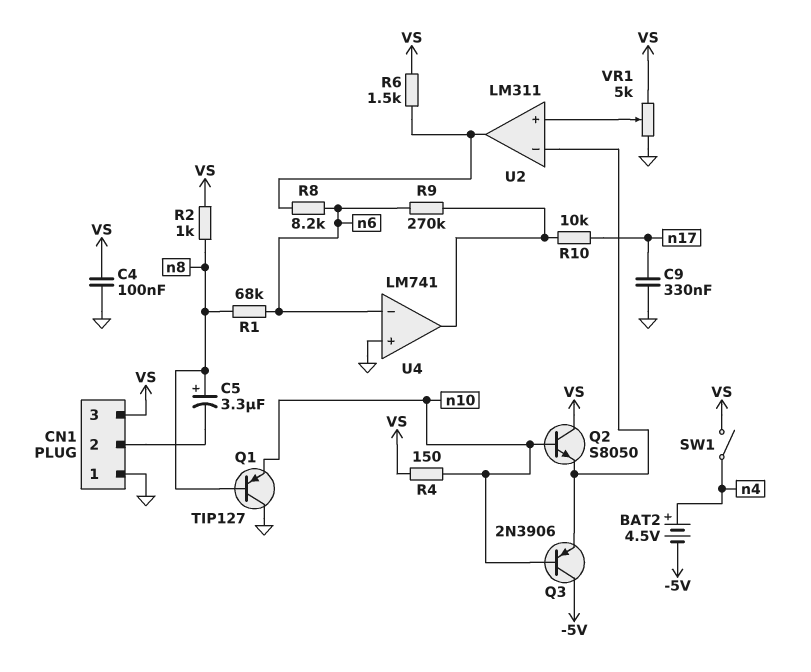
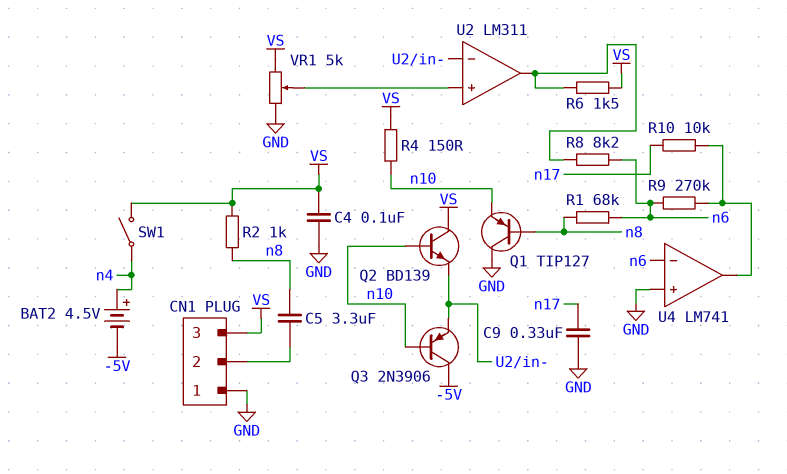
C5: 3.3uF (plus n8, minus CN1/2) -> 3.3uF (CN1/2, n8)
Q2: NPN S8050 (B n10, C VS, E U2/in-) -> NPN BD139 (B n10, C VS, E U2/in-)

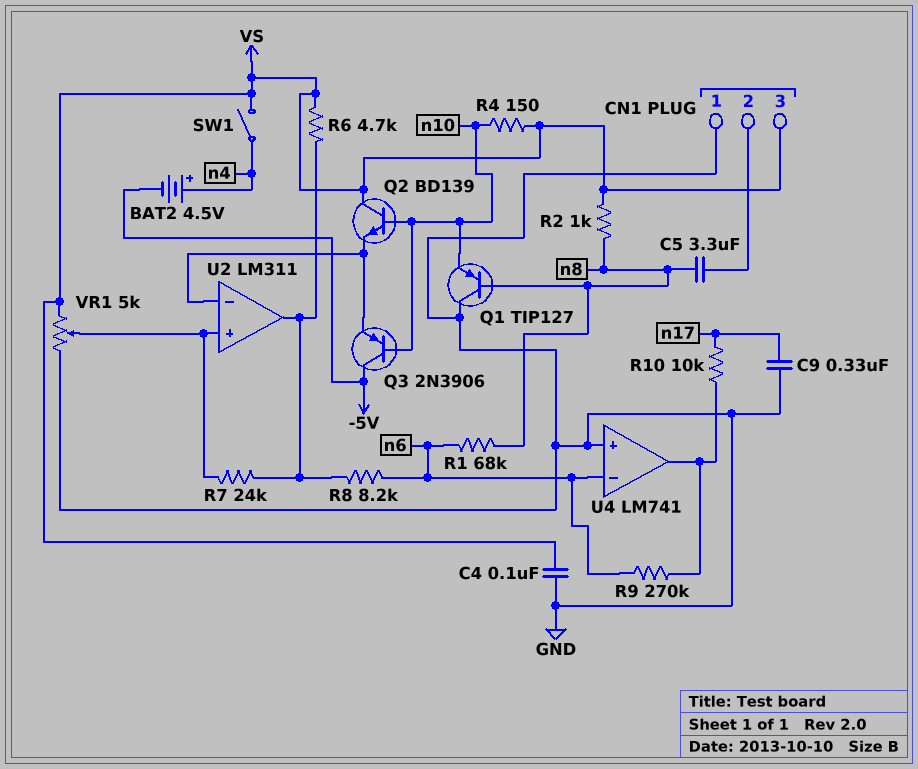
R6: 1.5k (U2/out, VS) -> 4.7k (U2/out, VS)
R7: none -> 24k (U2/in+, U2/out)

